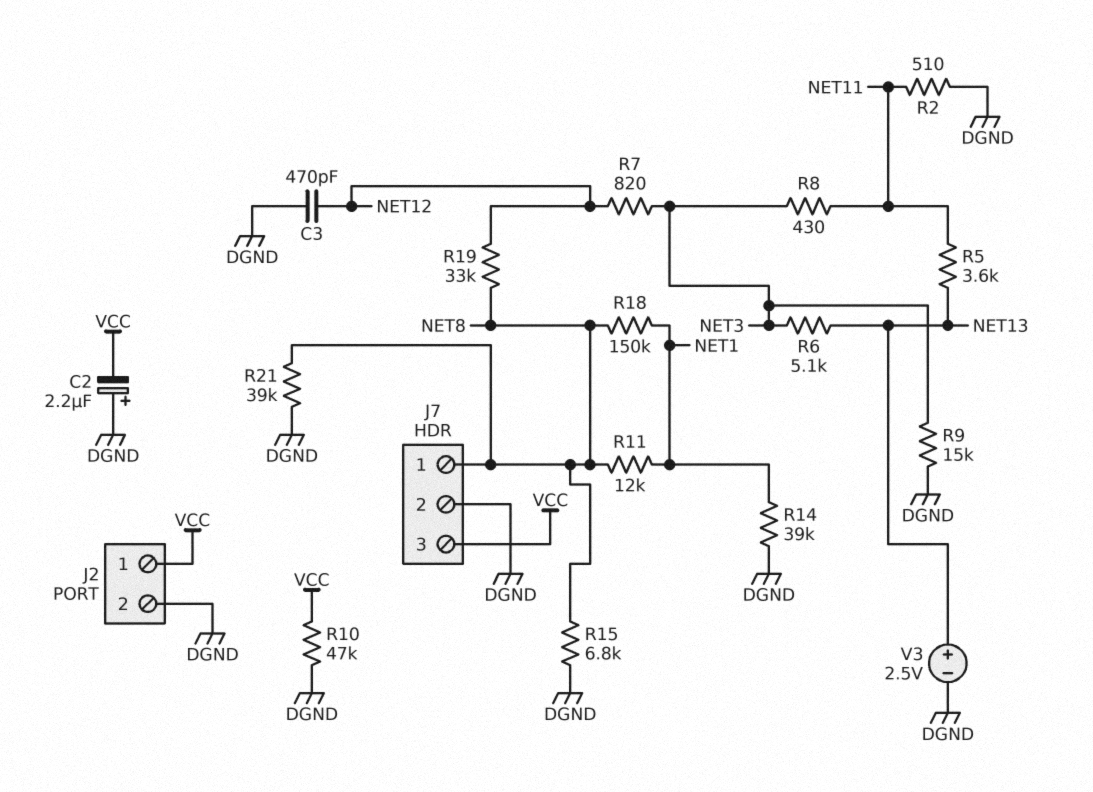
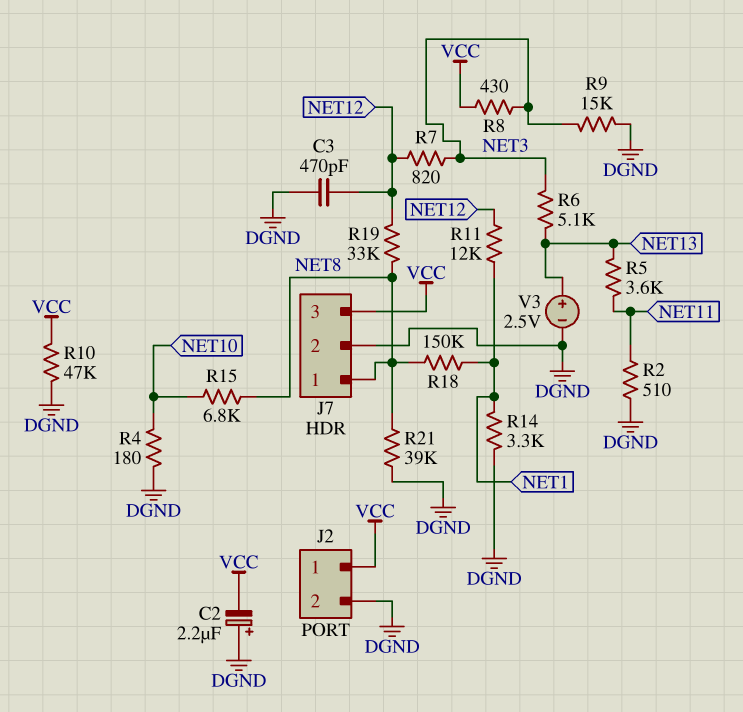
R4: none -> 180 (DGND, NET10)
R8: 430 (NET3, NET11) -> 430 (NET3, VCC)
R11: 12k (NET1, NET8) -> 12k (NET1, NET12)
R14: 39k (DGND, NET1) -> 3.3k (DGND, NET1)
R15: 6.8k (DGND, NET8) -> 6.8k (NET8, NET10)

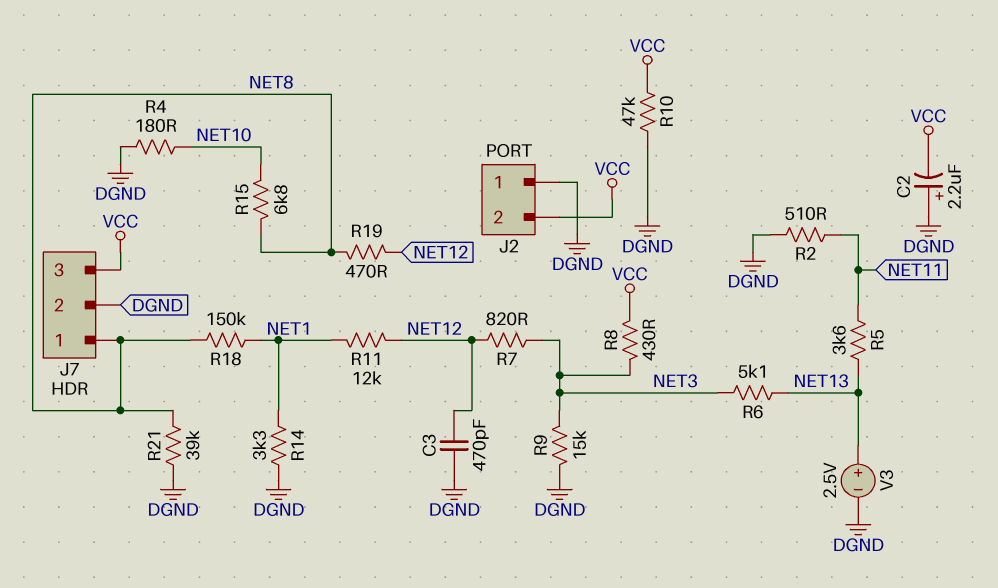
J2 pin 1: VCC -> DGND
J2 pin 2: DGND -> VCC
R19: 33k (NET8, NET12) -> 470 (NET8, NET12)

